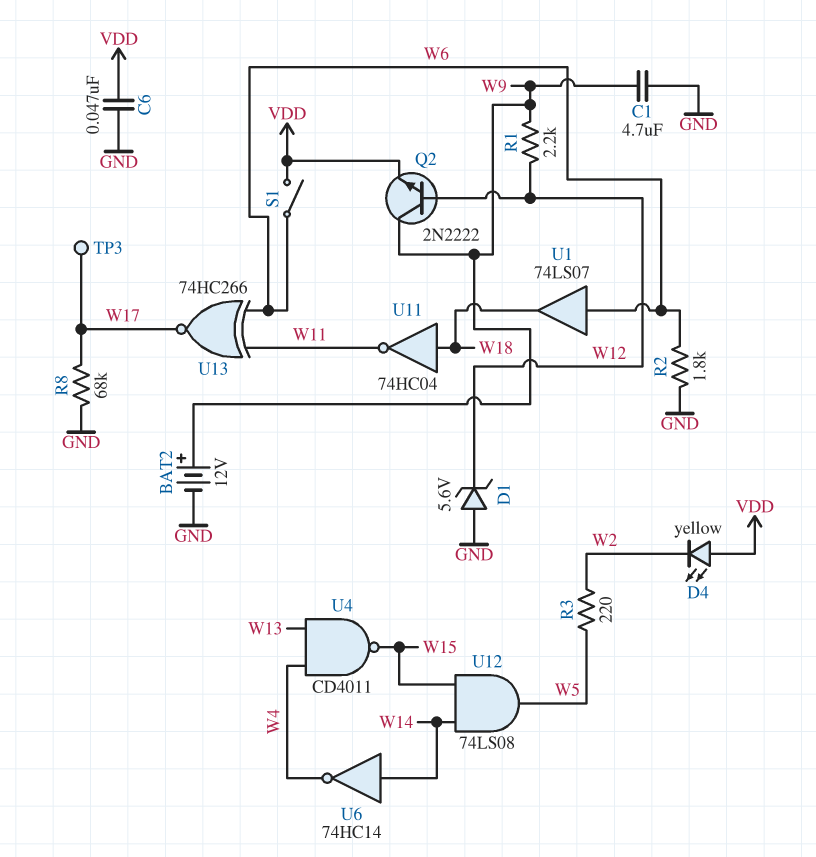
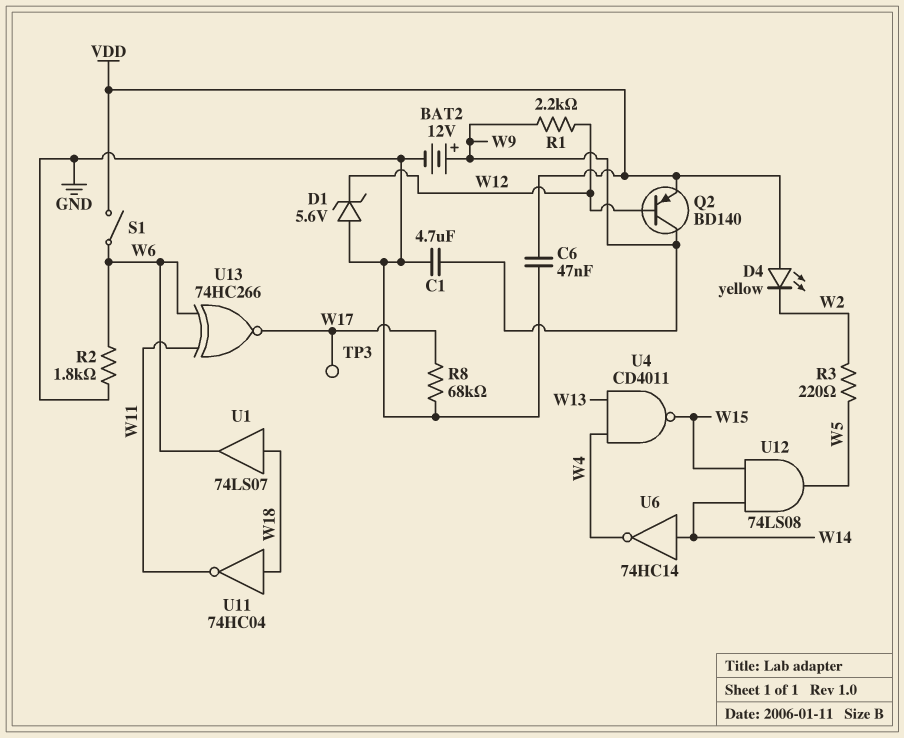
Q2: NPN 2N2222 (B W12, C W9, E VDD) -> PNP BD140 (B W12, C W9, E VDD)
U1: buffer 74LS07 (in W6, out W18) -> buffer 74LS07 (in W18, out W6)

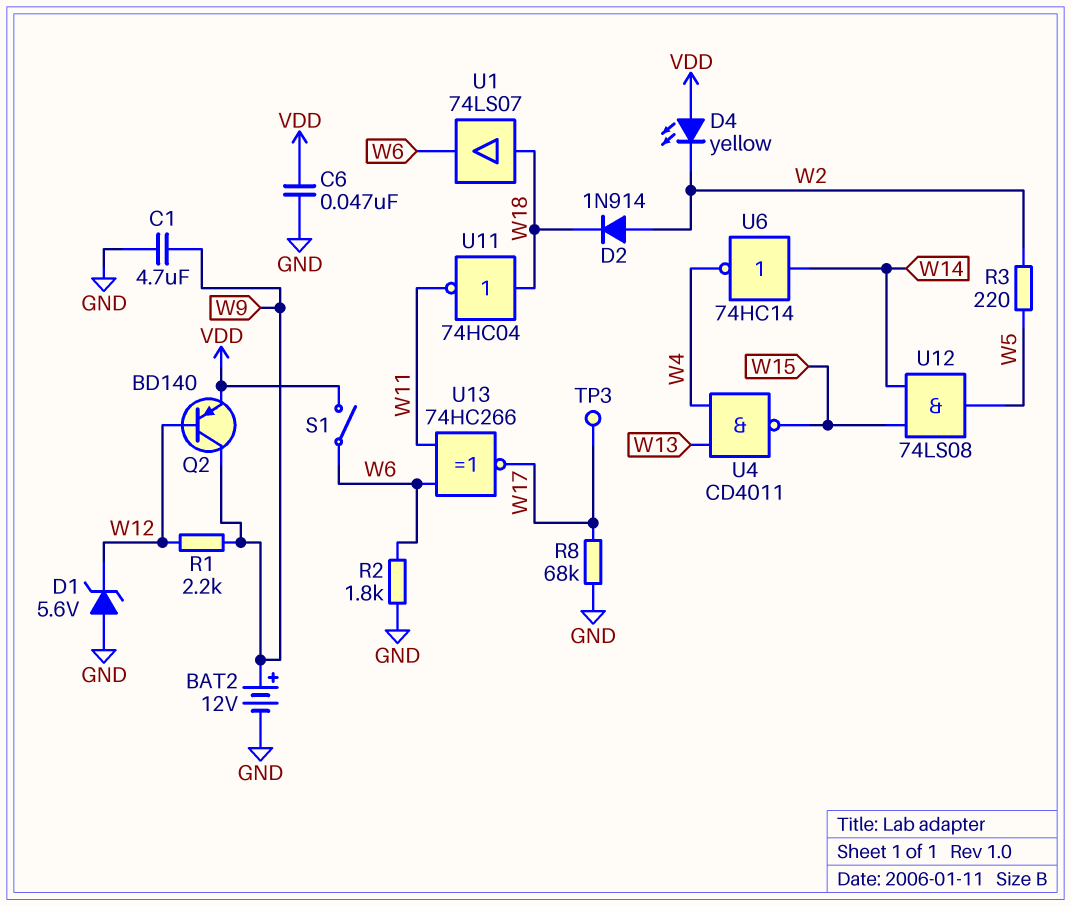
D2: none -> diode 1N914 (A W2, K W18)

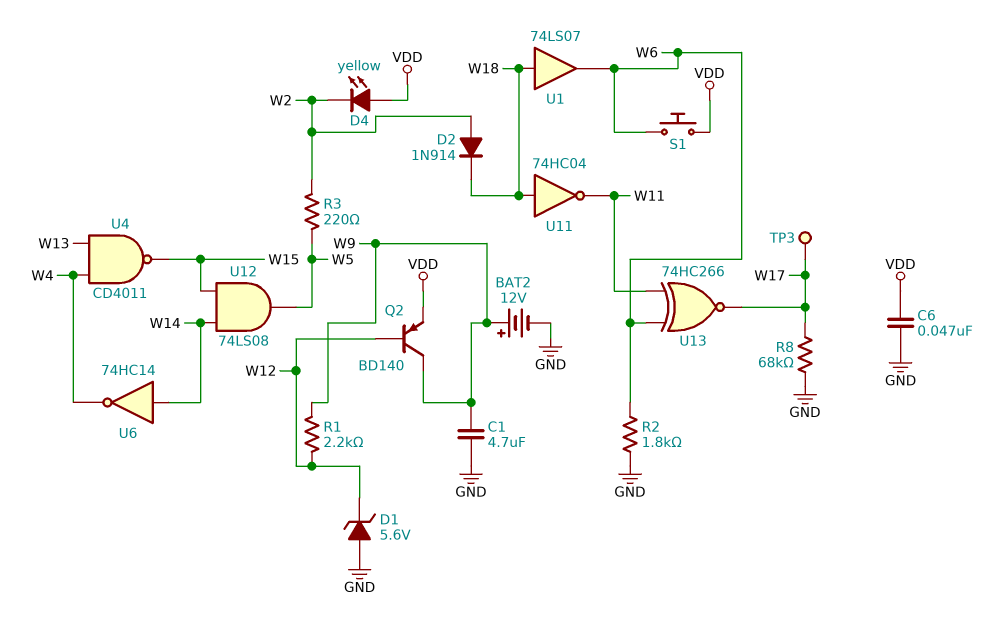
S1: switch (VDD, W6) -> button (VDD, W6)

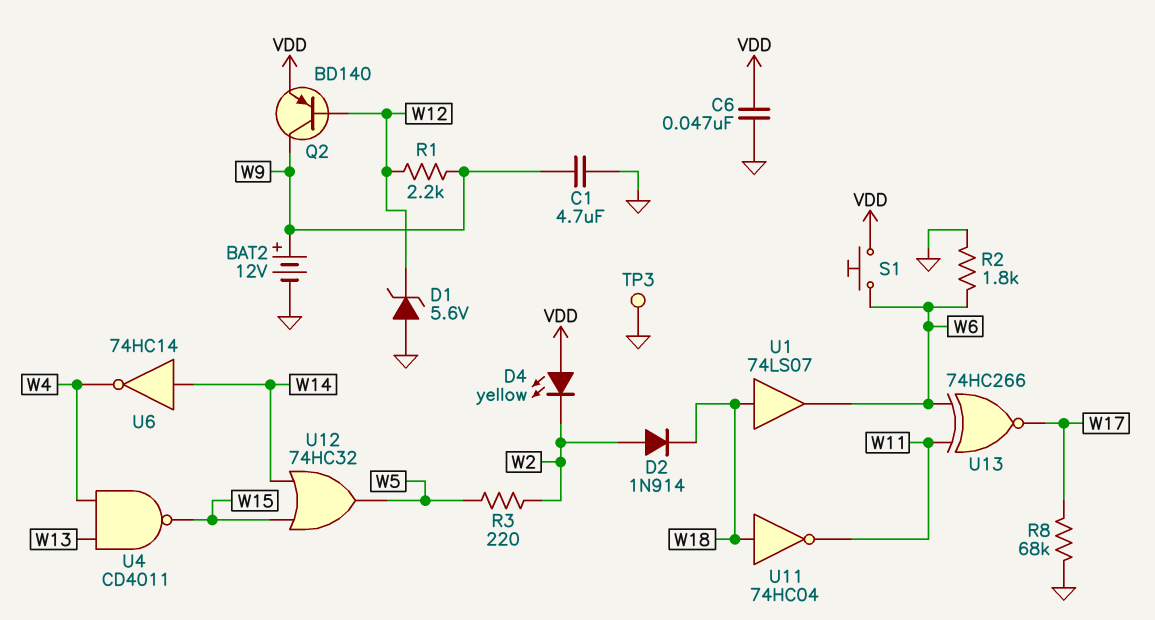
TP3: test point (W17) -> test point (GND)
U12: AND 74LS08 (in W14, in W15, out W5) -> OR 74HC32 (in W14, in W15, out W5)

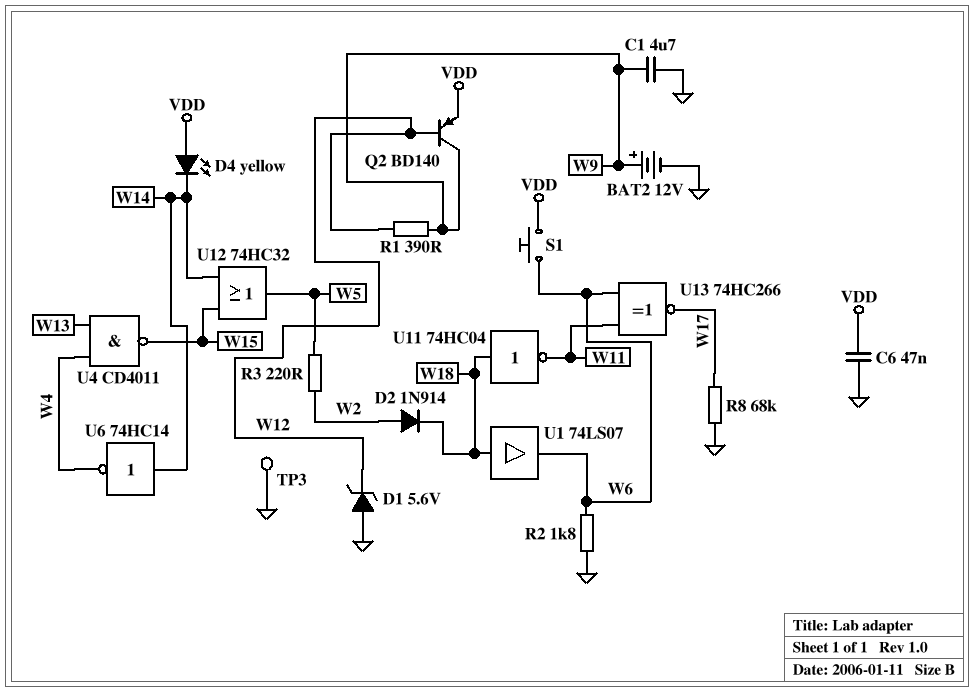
D4: LED yellow (A VDD, K W2) -> LED yellow (A VDD, K W14)
R1: 2.2k (W9, W12) -> 390 (W9, W12)

